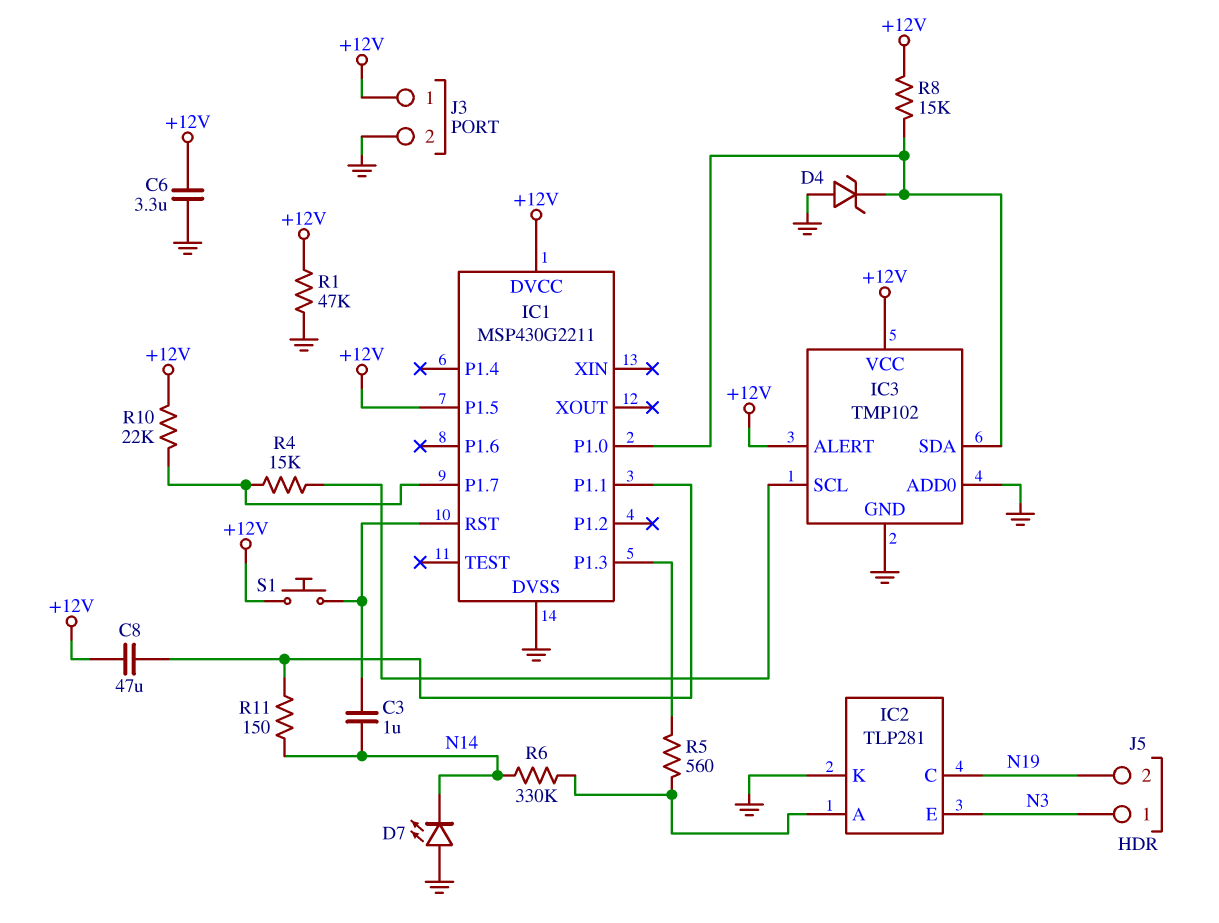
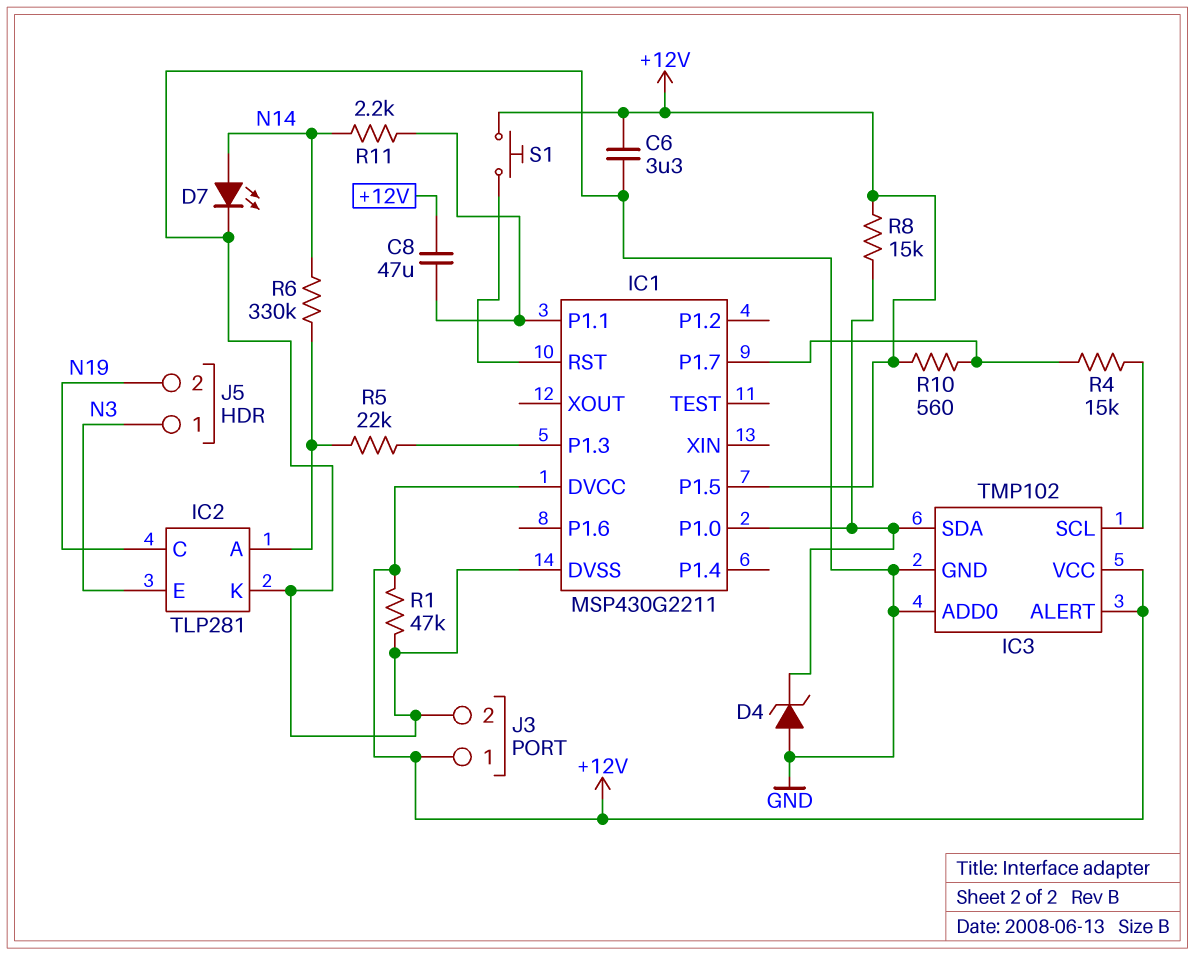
C3: 1uF (IC1/RST, N14) -> none
D7: LED (A GND, K N14) -> LED (A N14, K GND)
R5: 560 (IC1/P1.3, IC2/A) -> 22k (IC1/P1.3, IC2/A)
R10: 22k (+12V, IC1/P1.7) -> 560 (+12V, IC1/P1.7)
R11: 150 (IC1/P1.1, N14) -> 2.2k (IC1/P1.1, N14)

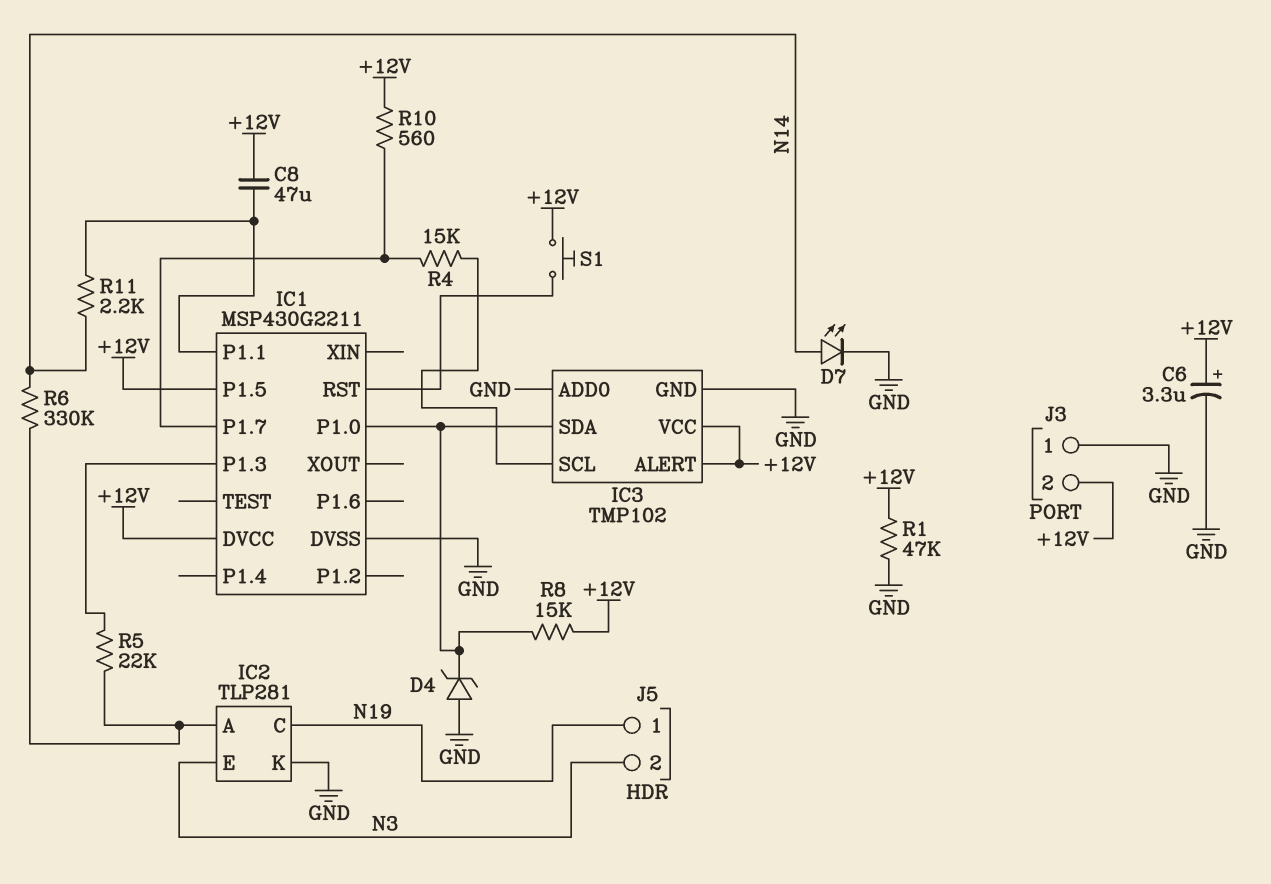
C6: 3.3uF (+12V, GND) -> 3.3uF (plus +12V, minus GND)
J3 pin 1: +12V -> GND
J3 pin 2: GND -> +12V
J5 pin 1: N3 -> N19
J5 pin 2: N19 -> N3

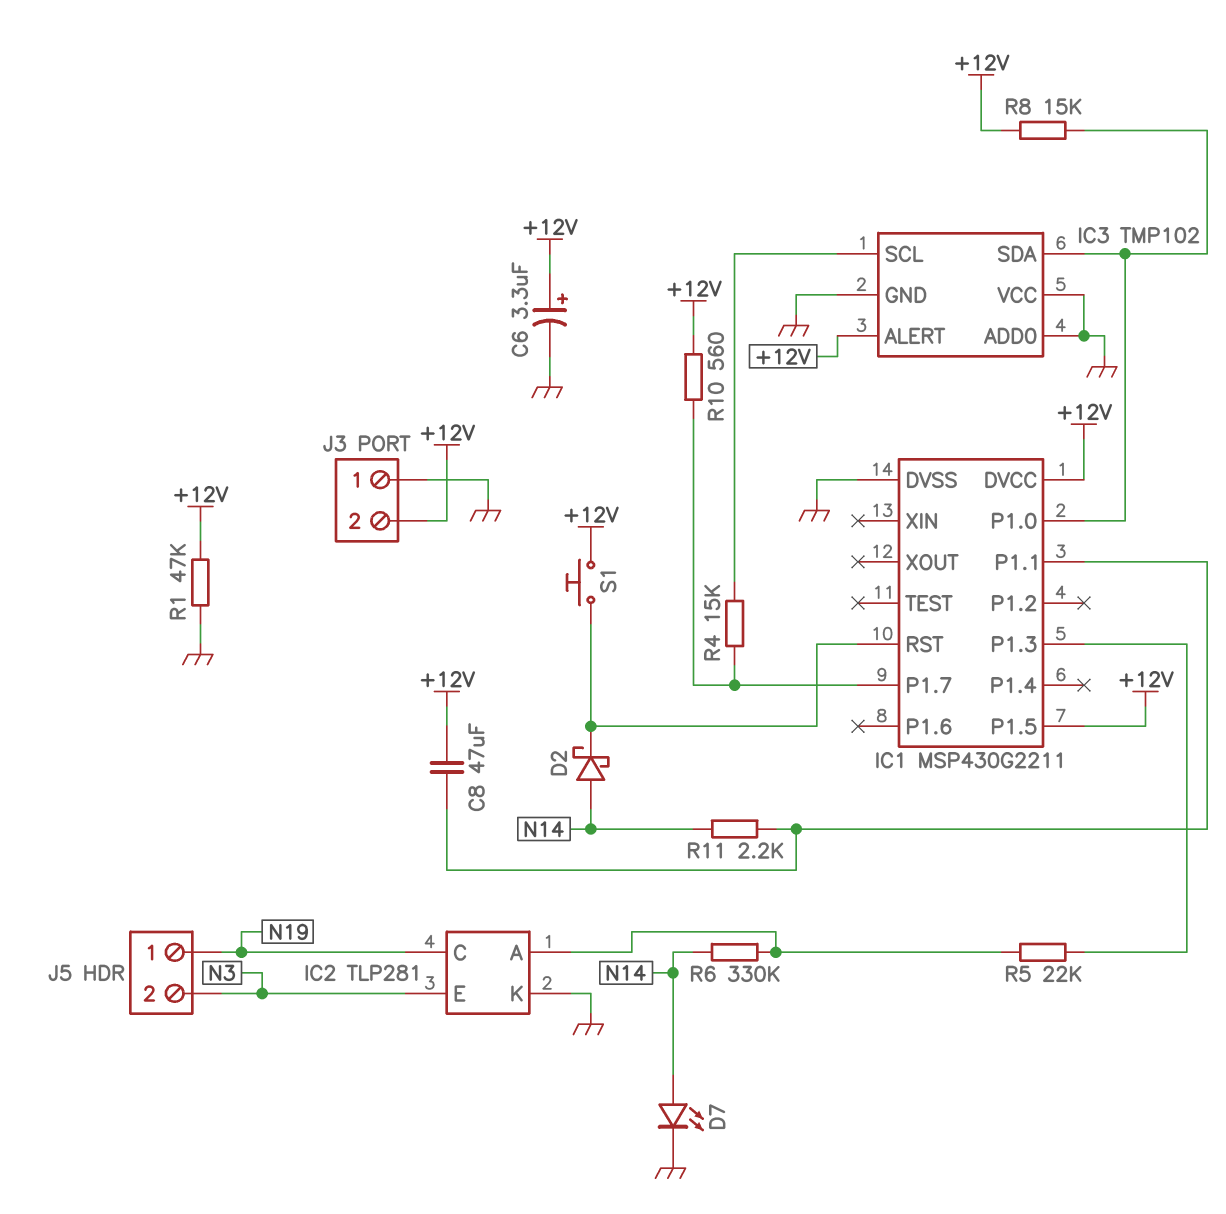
D2: none -> schottky (A N14, K IC1/RST)
D4: zener (A GND, K IC1/P1.0) -> none
IC3 pin VCC: +12V -> GND

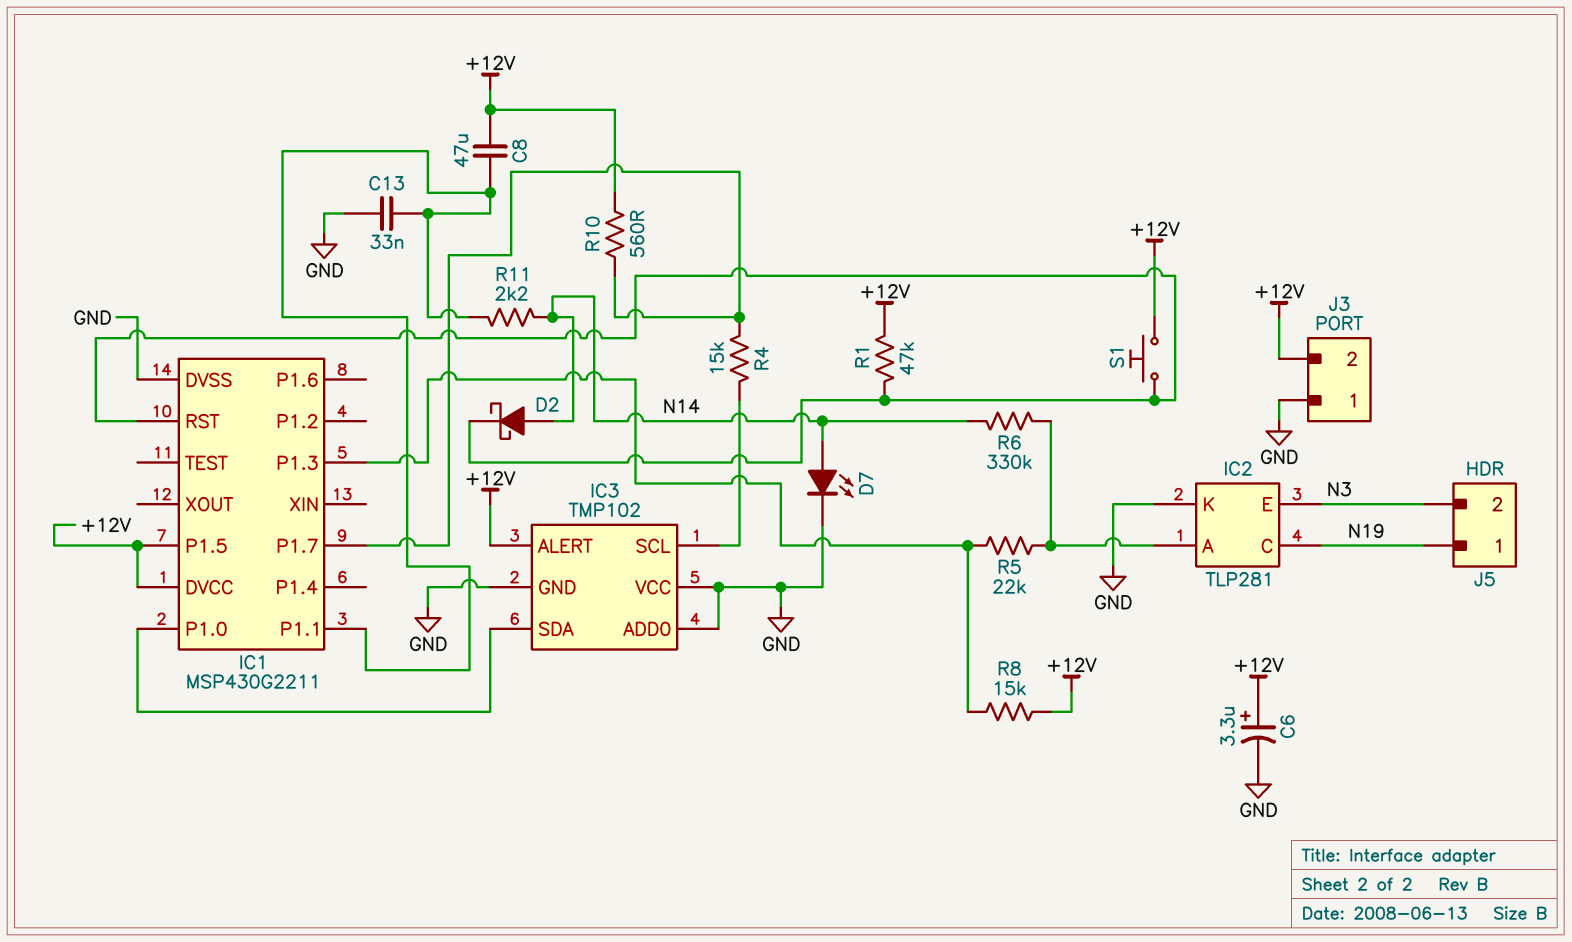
C13: none -> 33nF (GND, IC1/P1.1)
R1: 47k (+12V, GND) -> 47k (+12V, IC1/RST)
R8: 15k (+12V, IC1/P1.0) -> 15k (+12V, IC1/P1.3)

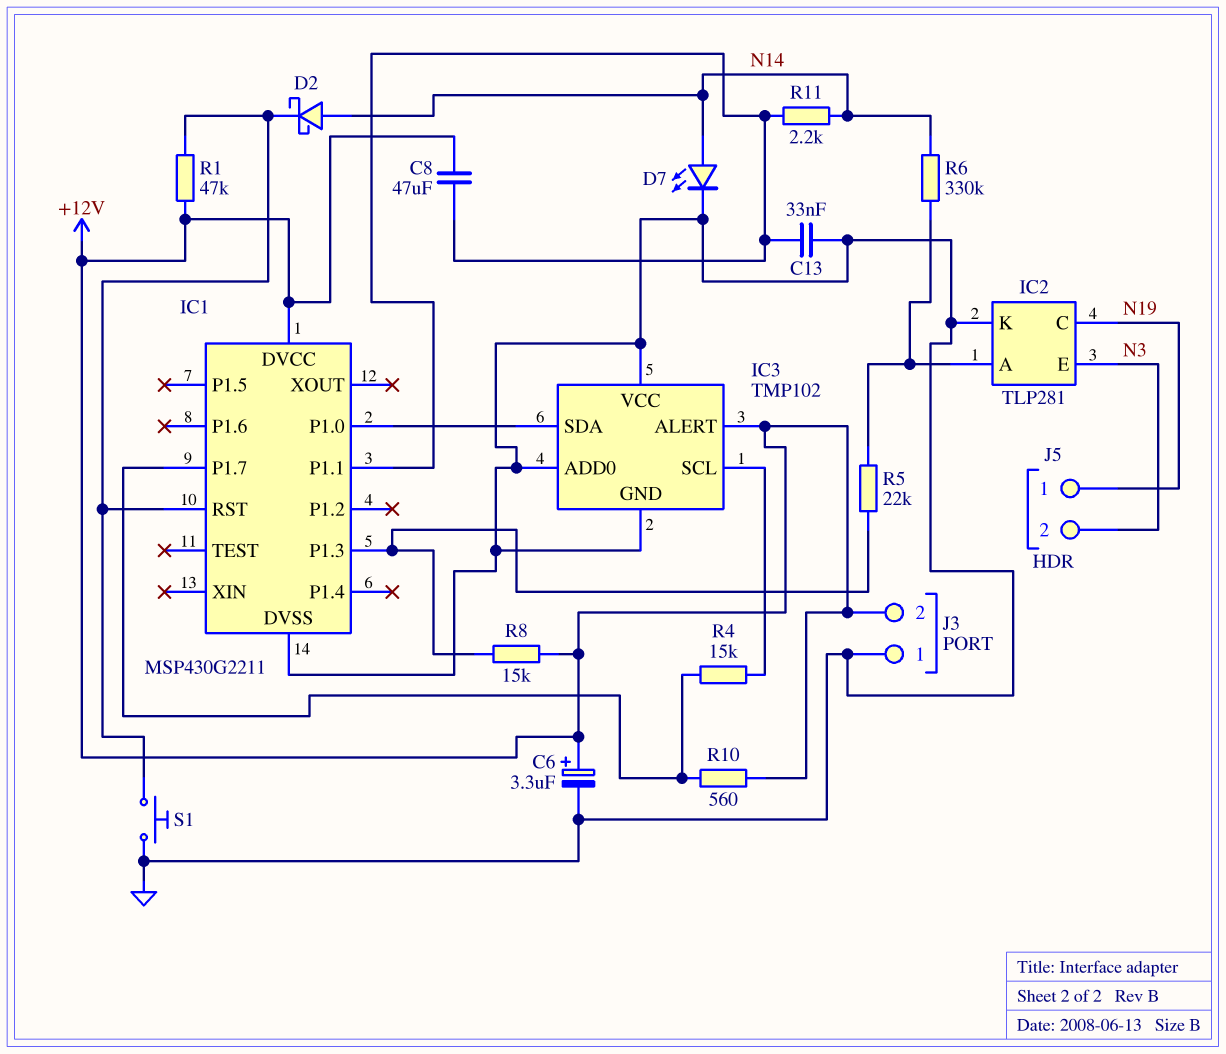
IC1 pin P1.5: +12V -> none
S1: button (+12V, IC1/RST) -> button (GND, IC1/RST)

